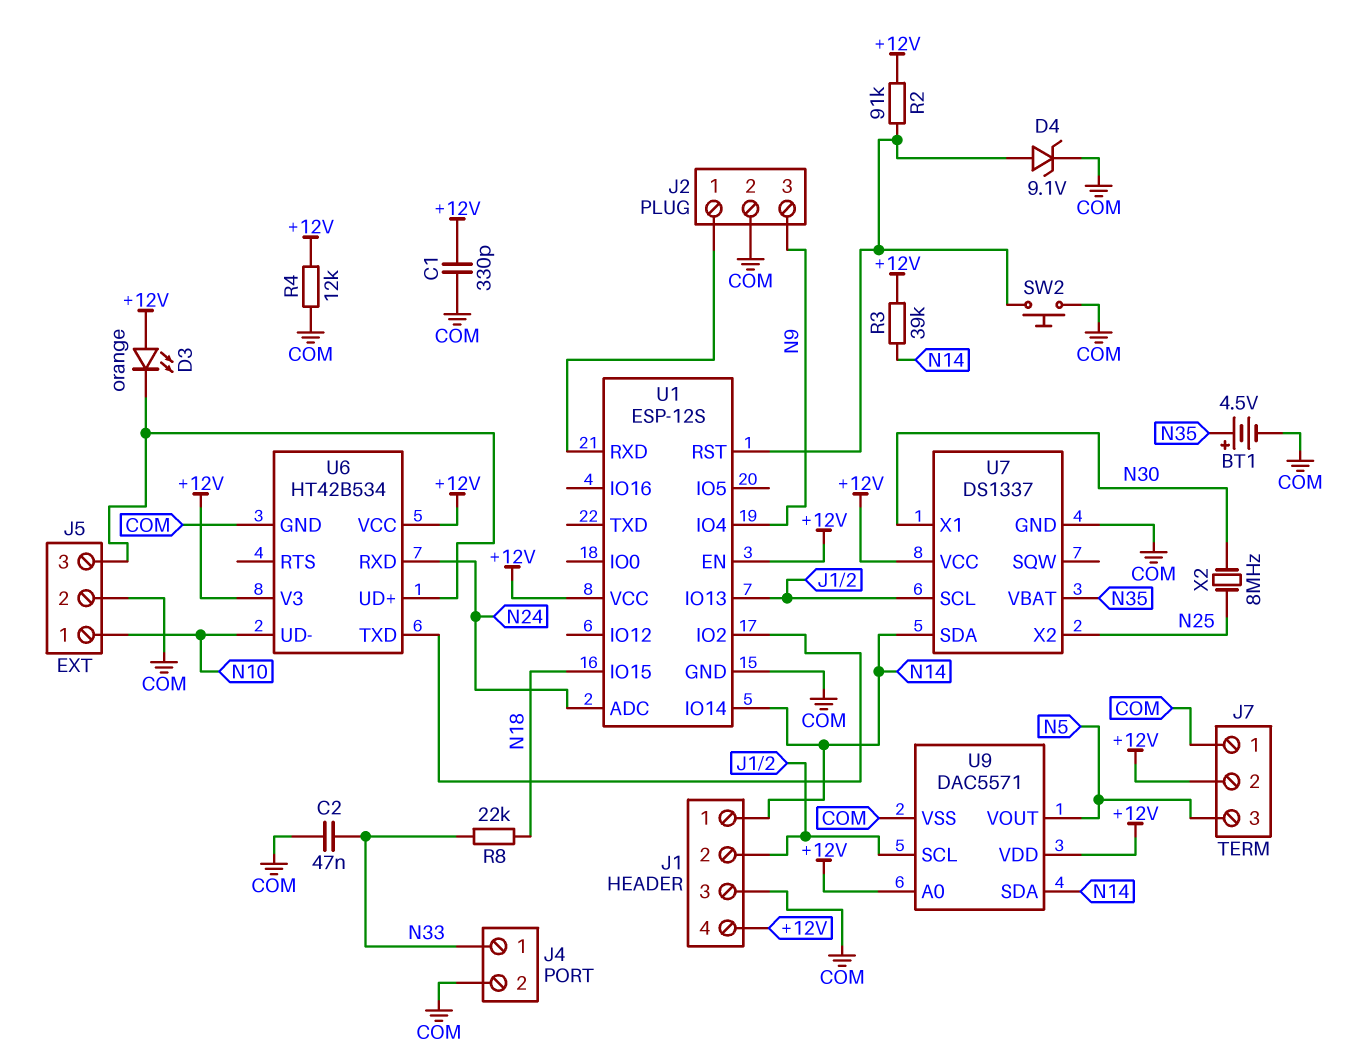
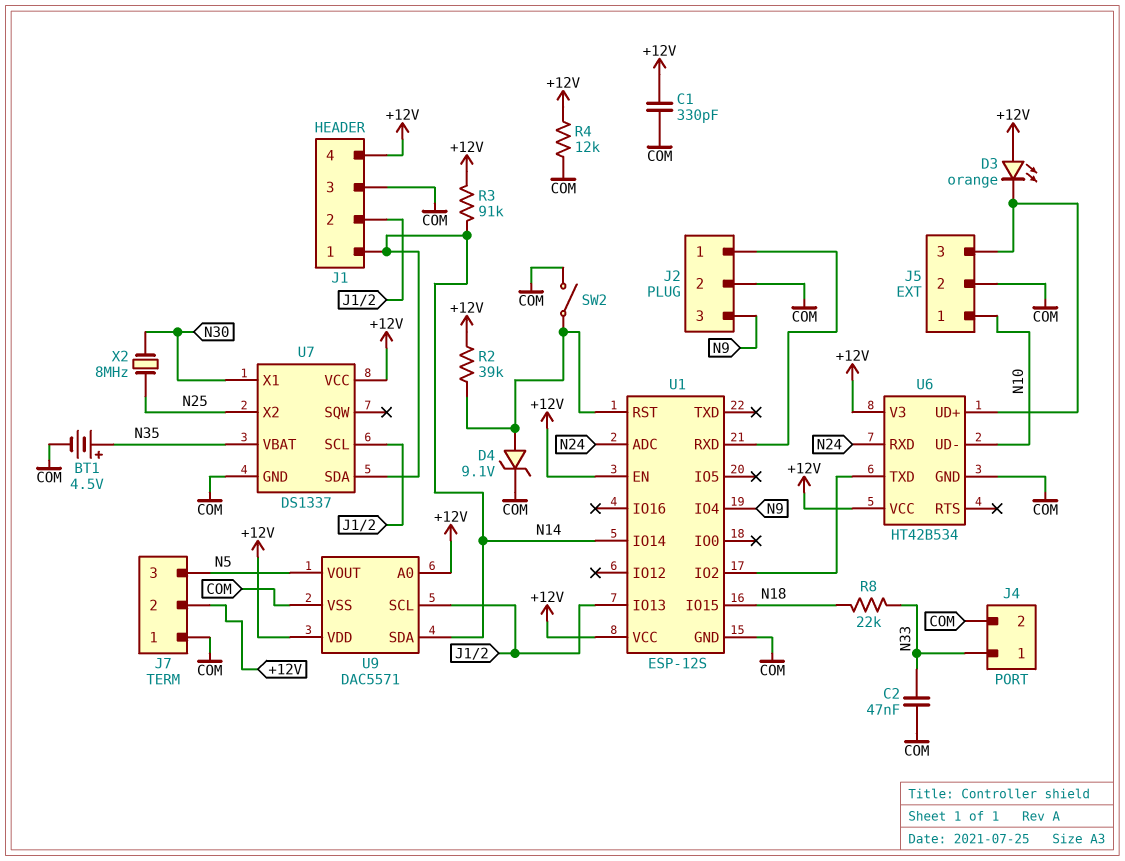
R2: 91k (+12V, U1/RST) -> 39k (+12V, U1/RST)
R3: 39k (+12V, N14) -> 91k (+12V, N14)
SW2: button (COM, U1/RST) -> switch (COM, U1/RST)

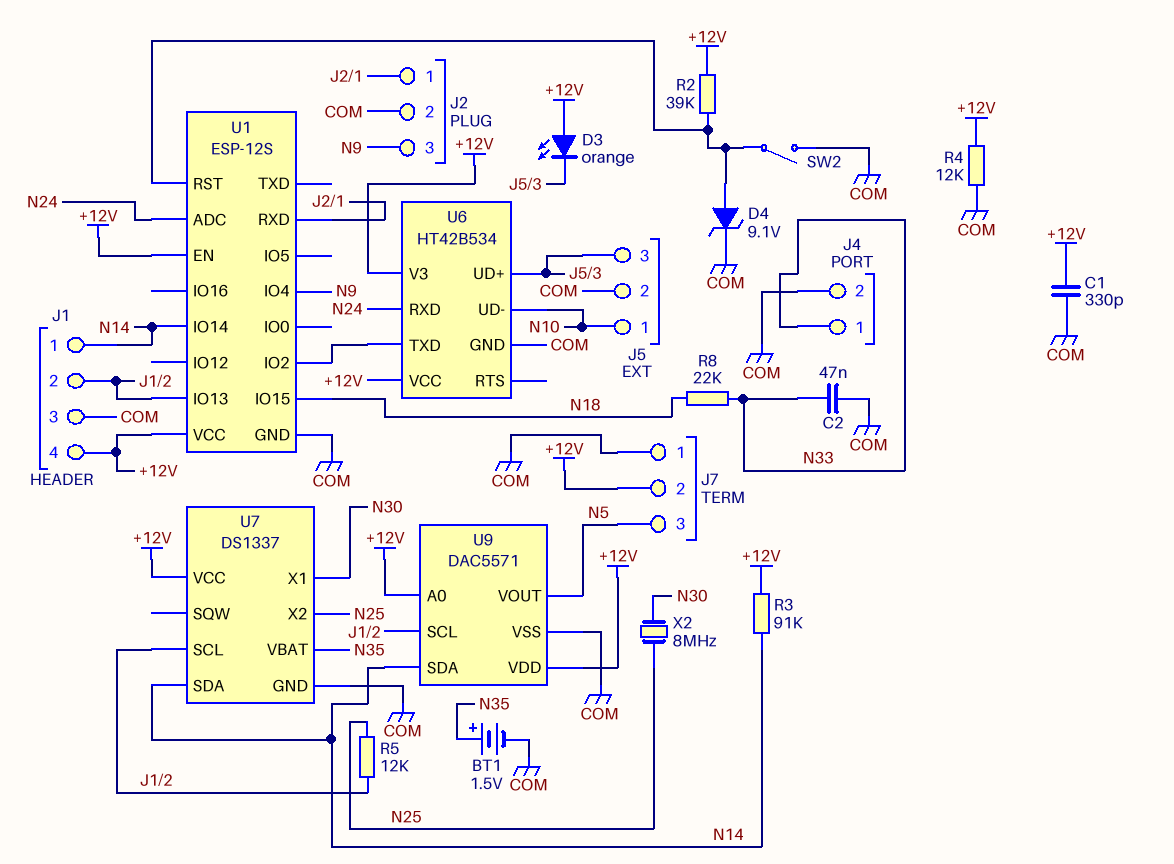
BT1: 4.5V (plus N35, minus COM) -> 1.5V (plus N35, minus COM)
R5: none -> 12k (J1/2, N25)

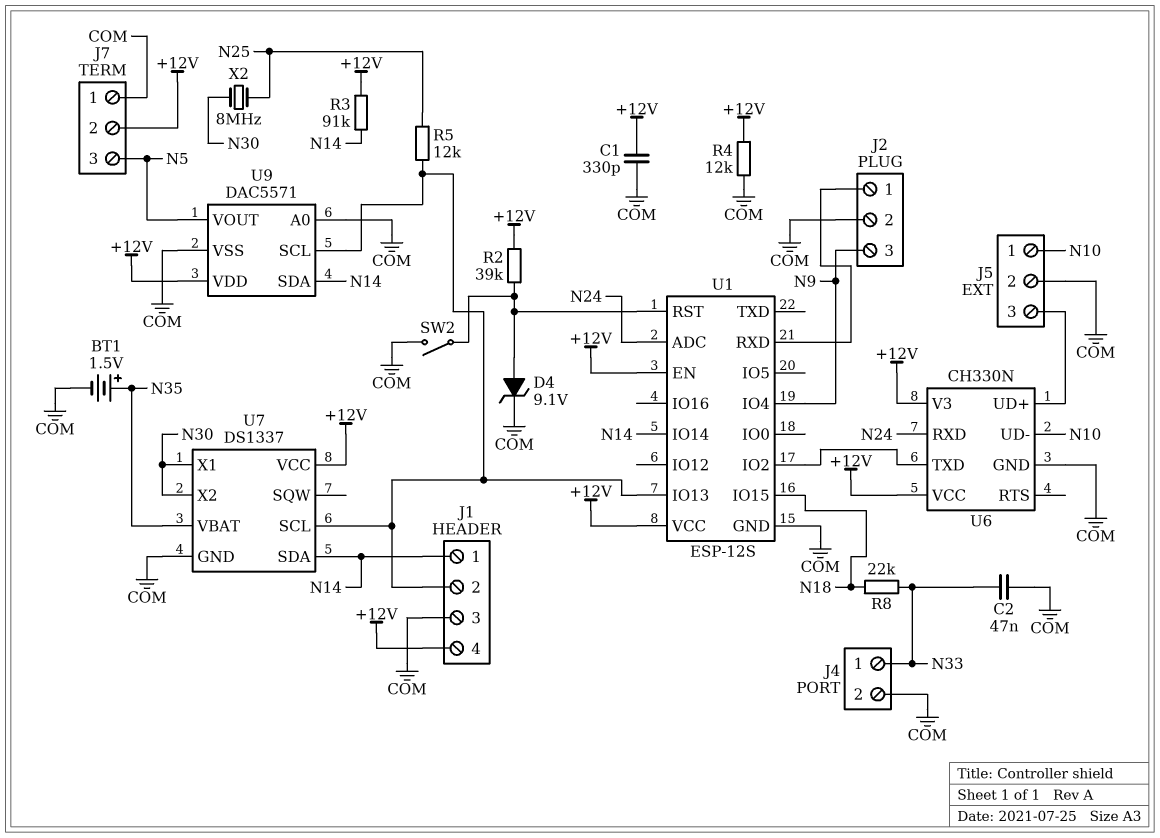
D3: LED orange (A +12V, K J5/3) -> none
U6: HT42B534 -> CH330N
U7 pin X2: N25 -> N30
U9 pin A0: +12V -> COM

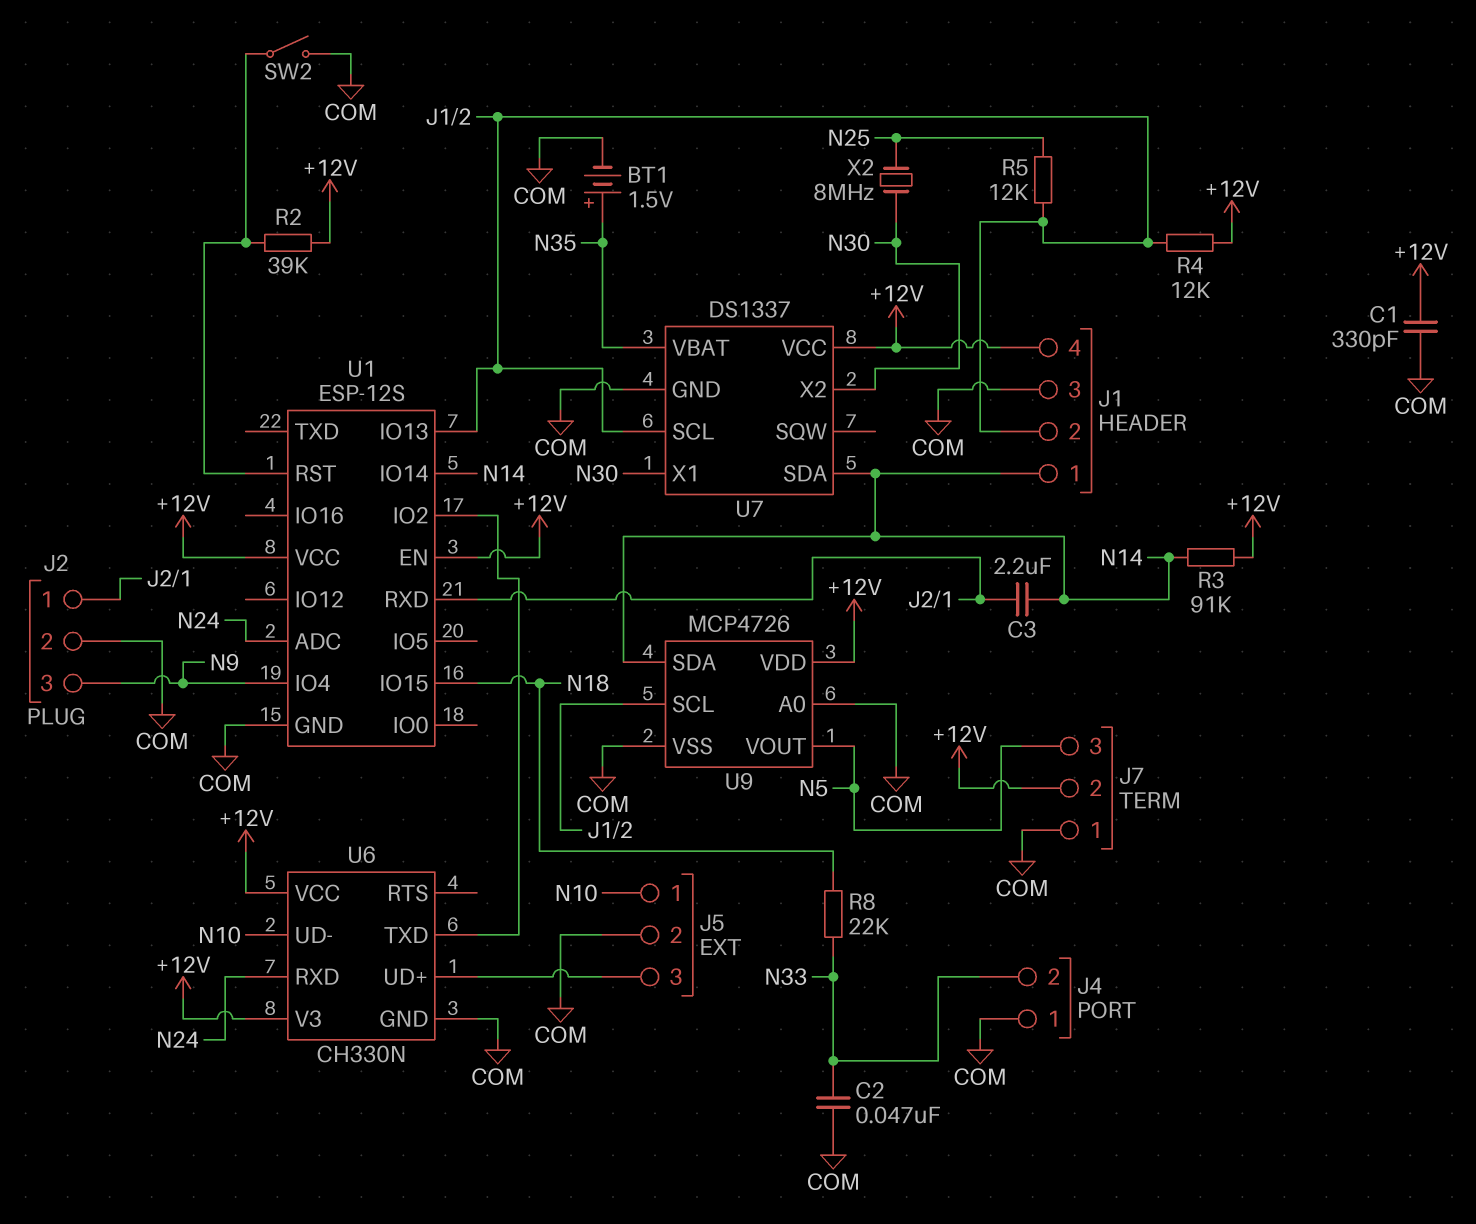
C3: none -> 2.2uF (J2/1, N14)
D4: zener 9.1V (A U1/RST, K COM) -> none
J4 pin 1: N33 -> COM
J4 pin 2: COM -> N33
R4: 12k (+12V, COM) -> 12k (+12V, J1/2)
U9: DAC5571 -> MCP4726

